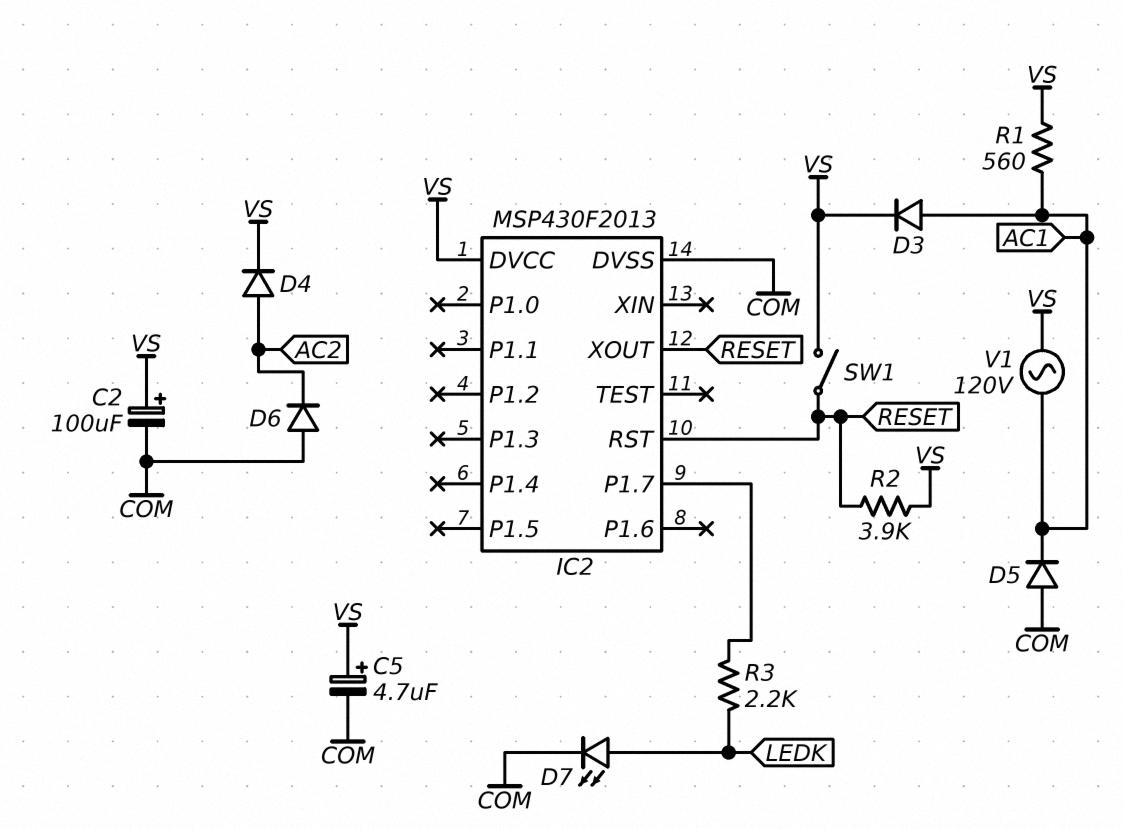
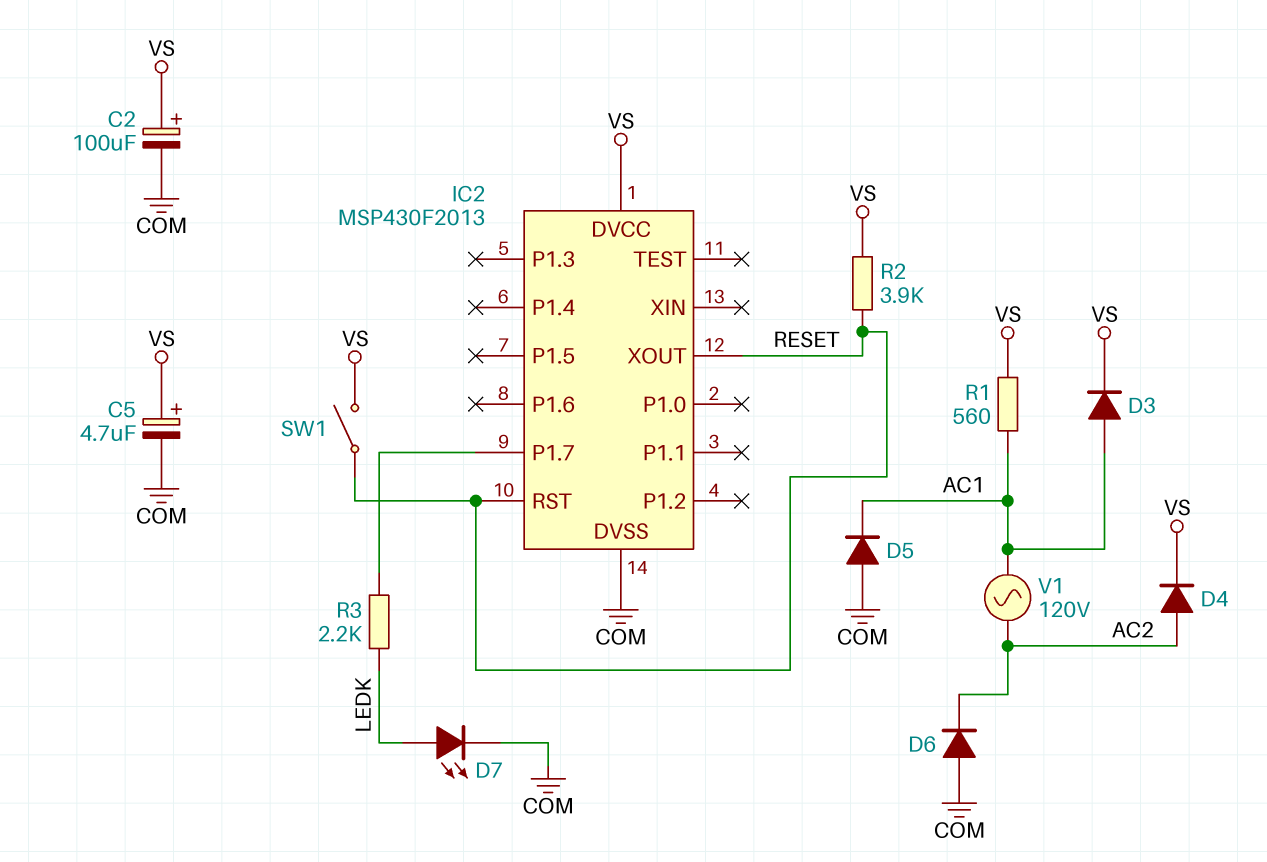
V1: AC 120V (AC1, VS) -> AC 120V (AC1, AC2)

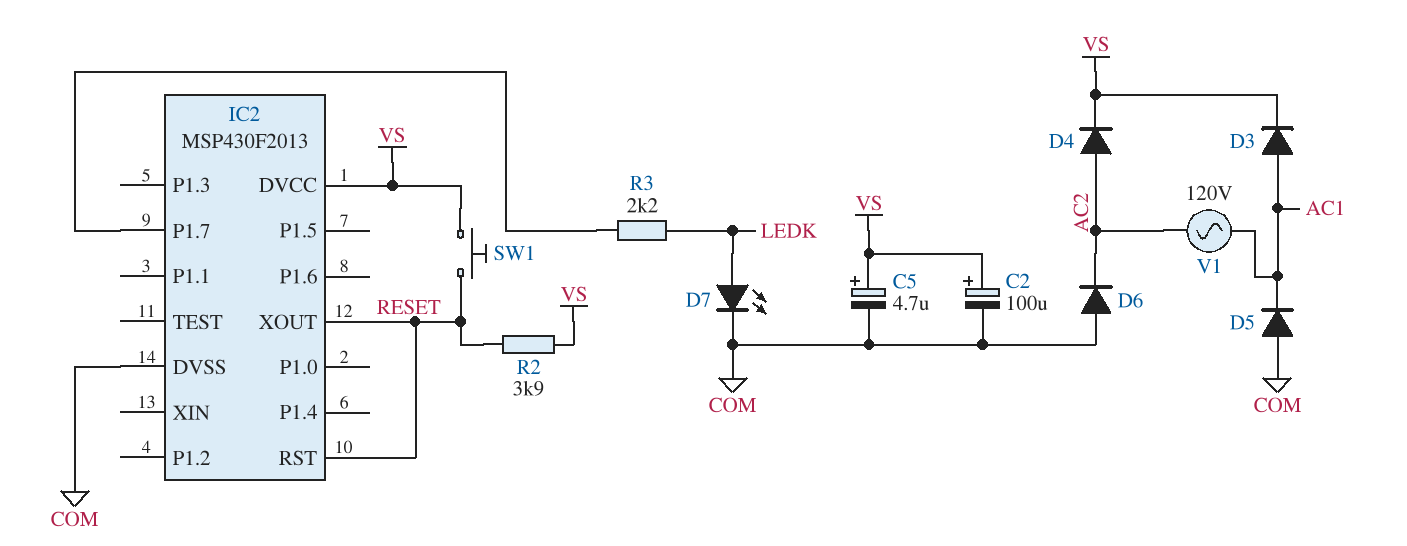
R1: 560 (AC1, VS) -> none
SW1: switch (RESET, VS) -> button (RESET, VS)

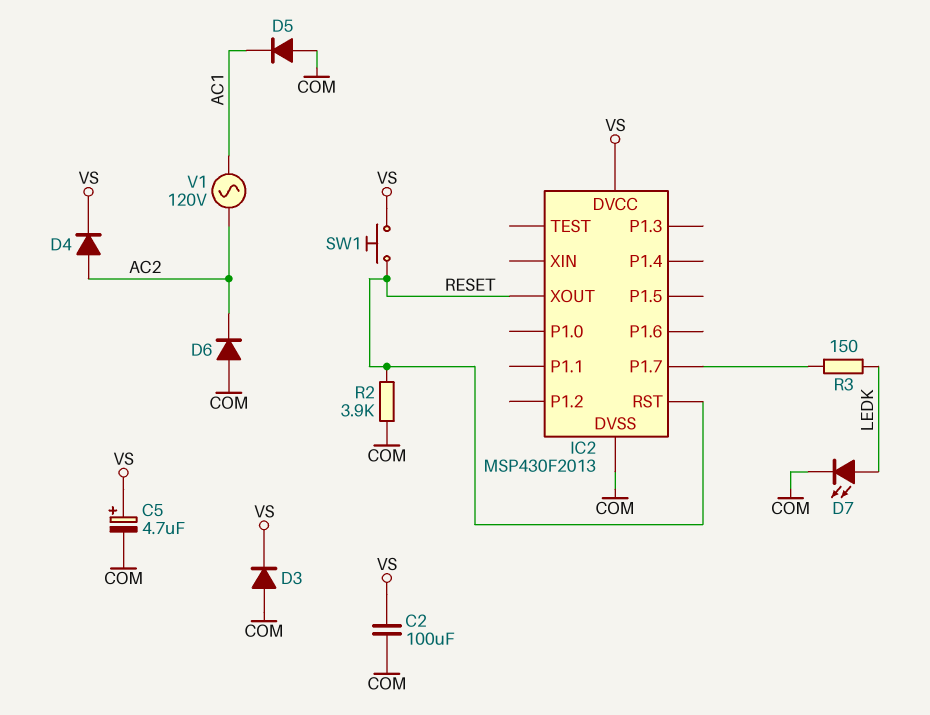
C2: 100uF (plus VS, minus COM) -> 100uF (COM, VS)
D3: diode (A AC1, K VS) -> diode (A COM, K VS)
R2: 3.9k (RESET, VS) -> 3.9k (COM, RESET)
R3: 2.2k (IC2/P1.7, LEDK) -> 150 (IC2/P1.7, LEDK)

